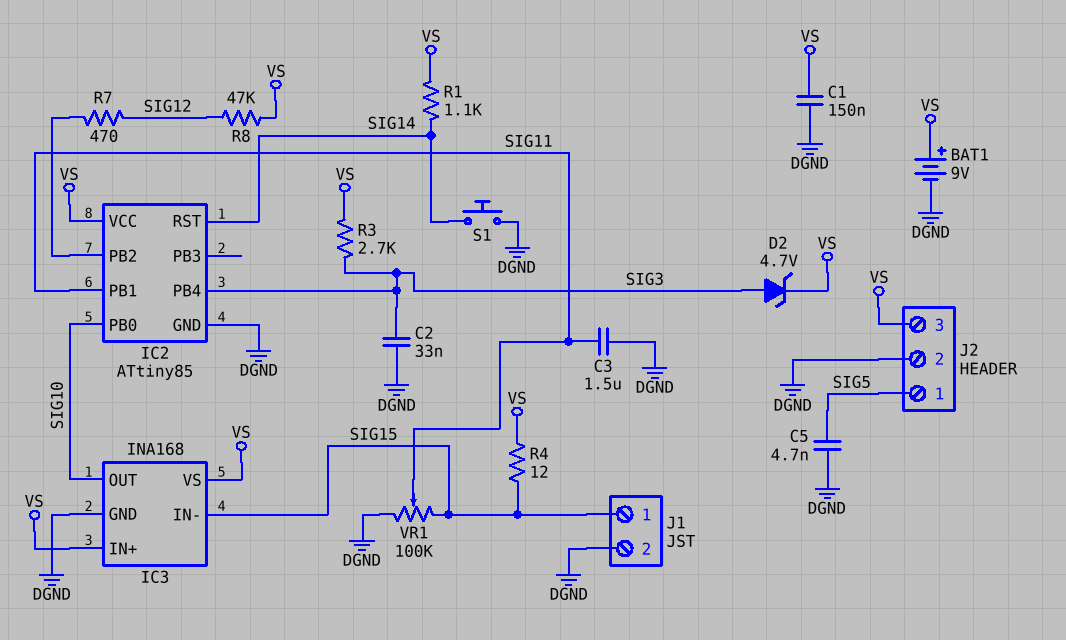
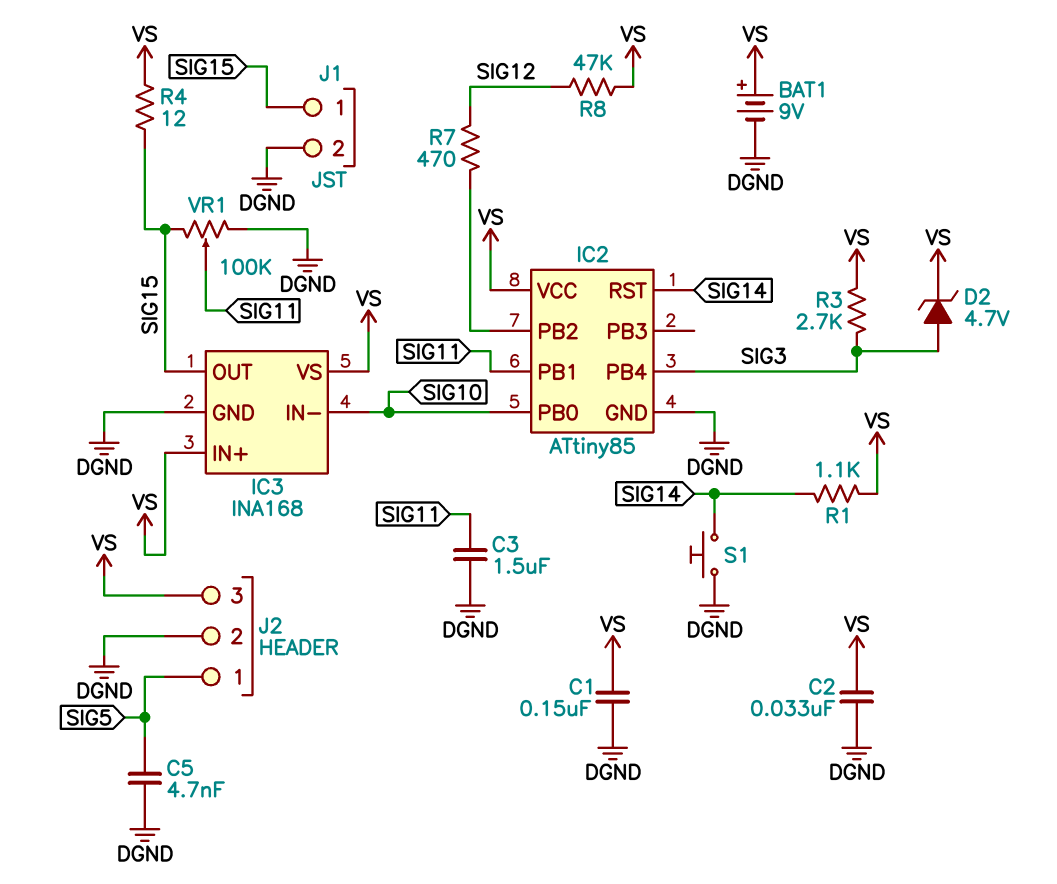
C2: 33nF (DGND, SIG3) -> 33nF (DGND, VS)
IC3 pin IN-: SIG15 -> SIG10
IC3 pin OUT: SIG10 -> SIG15

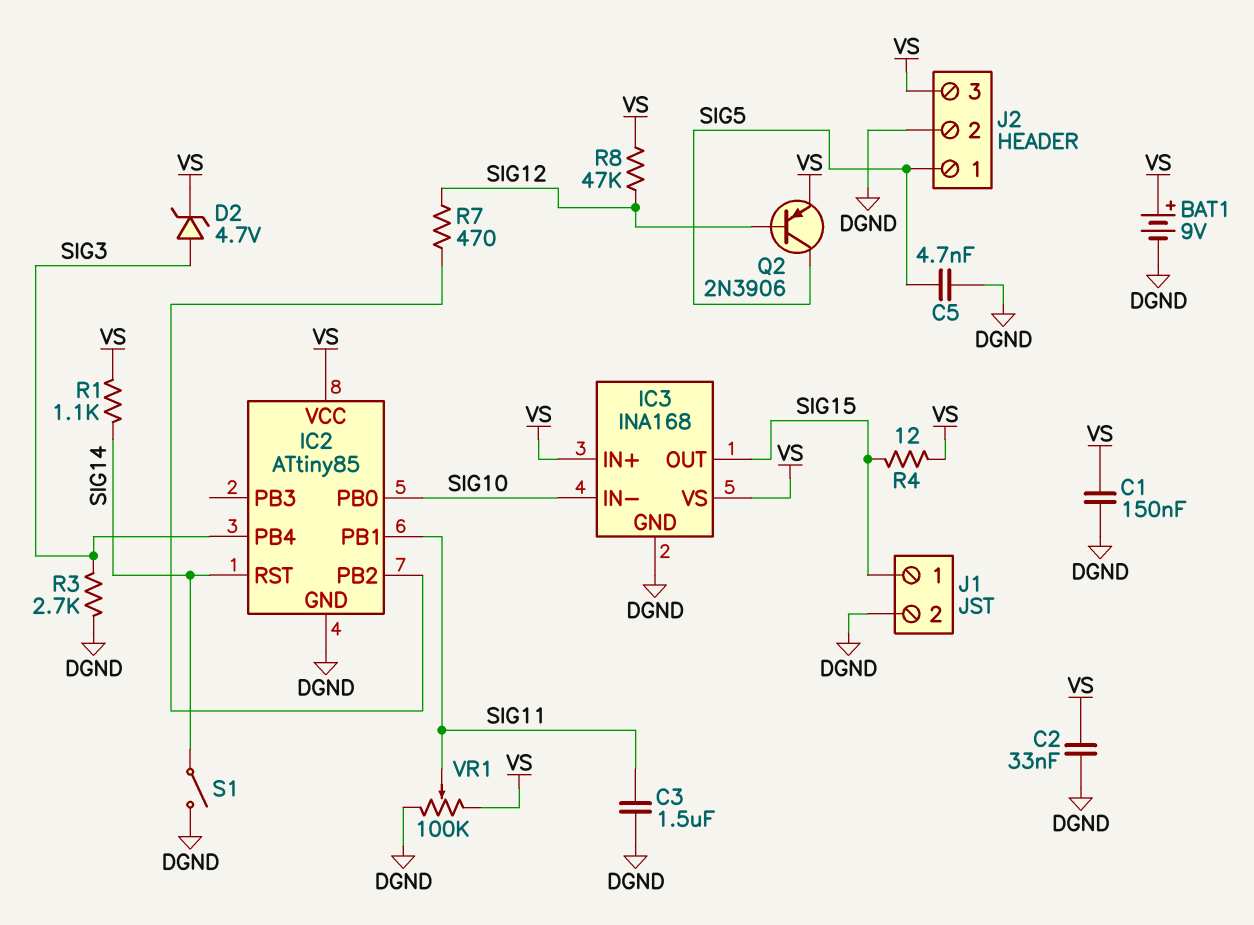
Q2: none -> PNP 2N3906 (B SIG12, C SIG5, E VS)
R3: 2.7k (SIG3, VS) -> 2.7k (DGND, SIG3)
S1: button (DGND, SIG14) -> switch (DGND, SIG14)
VR1: 100k (DGND, SIG15, wiper SIG11) -> 100k (DGND, VS, wiper SIG11)

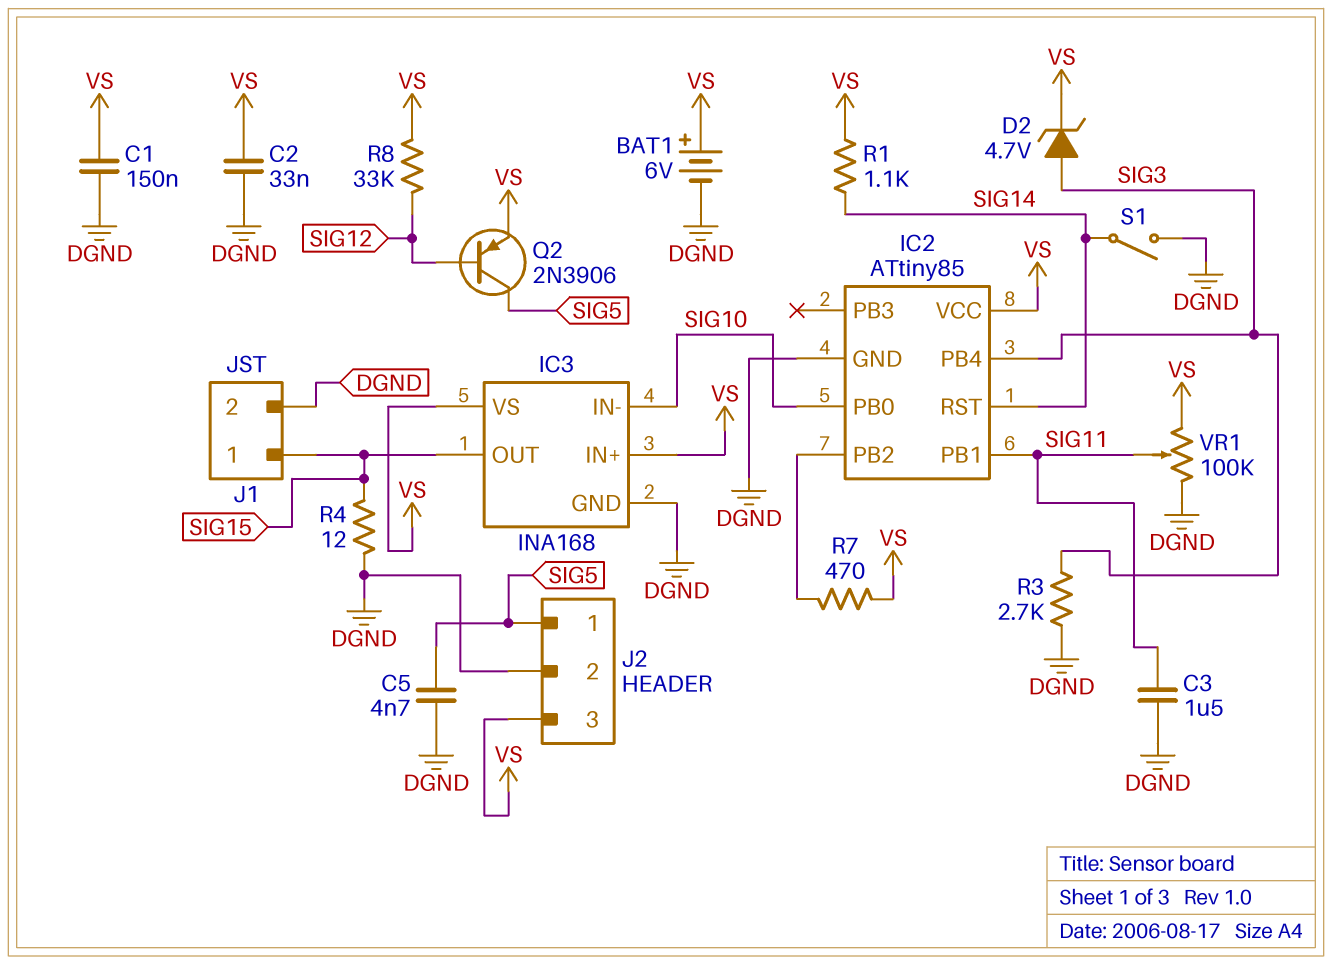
BAT1: 9V (plus VS, minus DGND) -> 6V (plus VS, minus DGND)
R4: 12 (SIG15, VS) -> 12 (DGND, SIG15)
R7: 470 (IC2/PB2, SIG12) -> 470 (IC2/PB2, VS)
R8: 47k (SIG12, VS) -> 33k (SIG12, VS)

